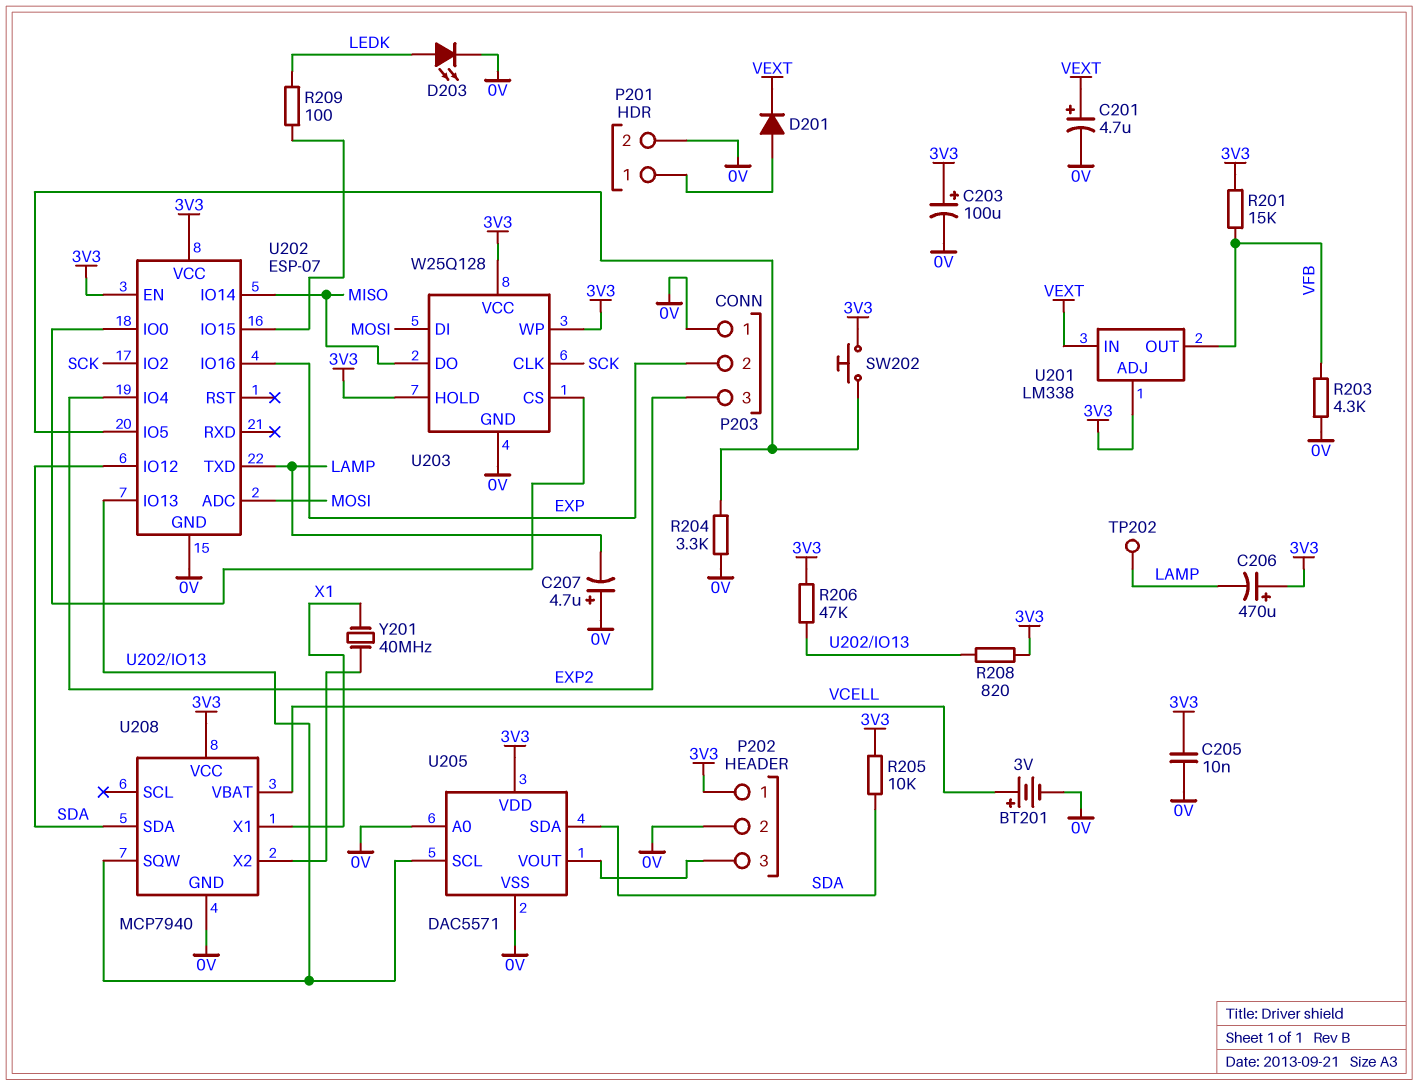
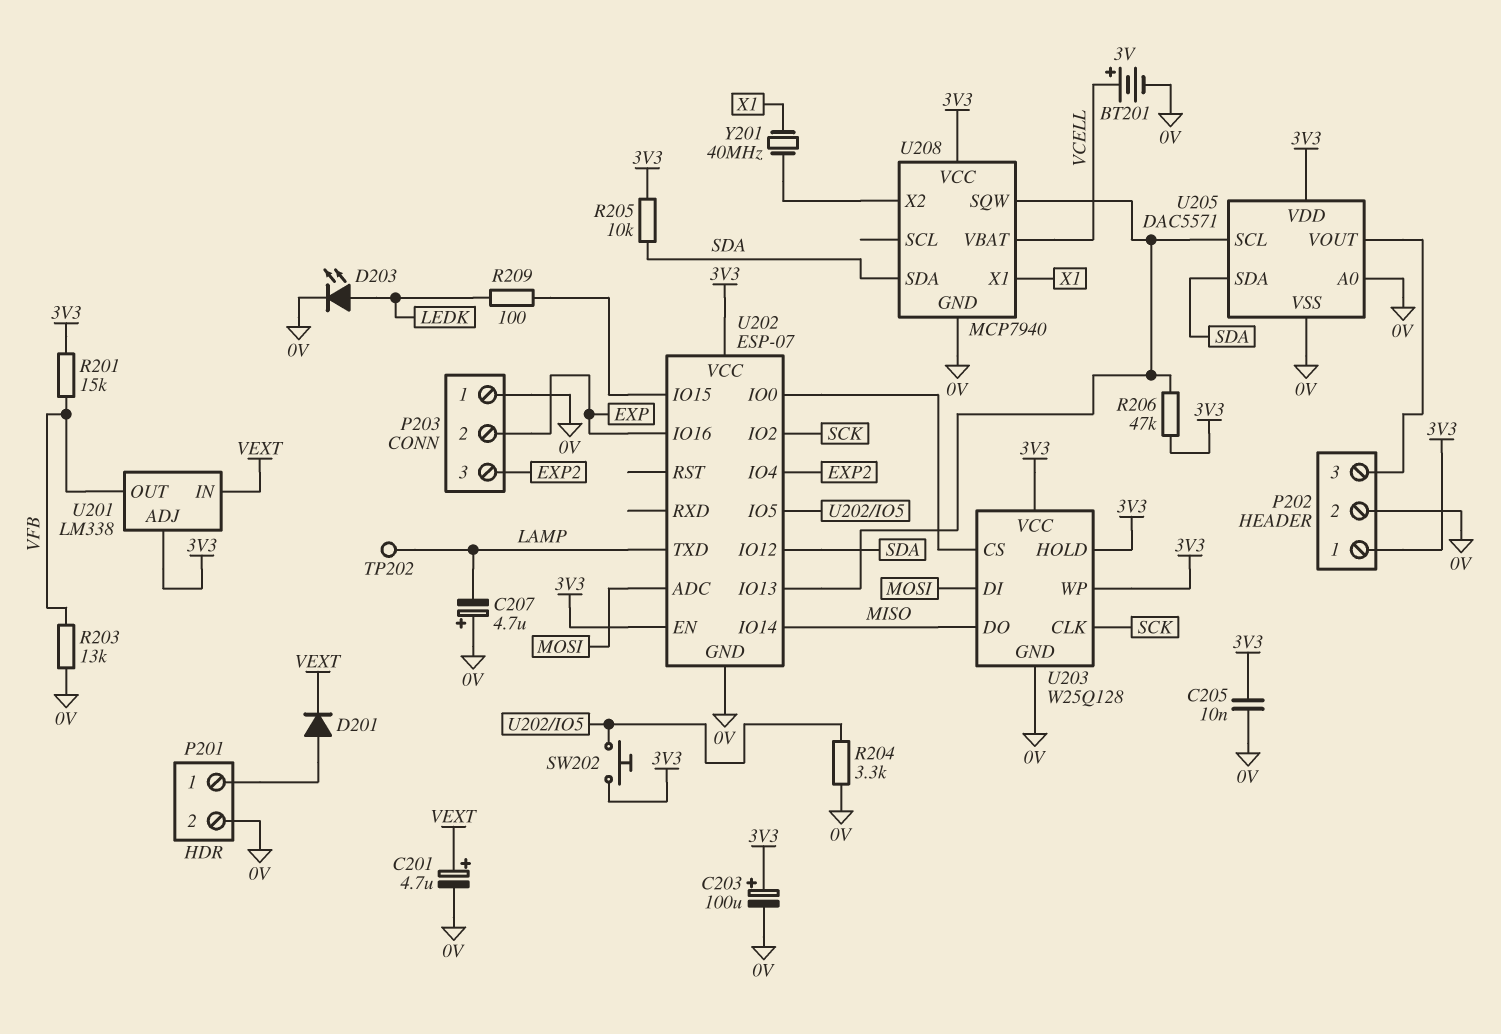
C206: 470uF (plus 3V3, minus LAMP) -> none
R203: 4.3k (0V, VFB) -> 13k (0V, VFB)
R208: 820 (3V3, U202/IO13) -> none

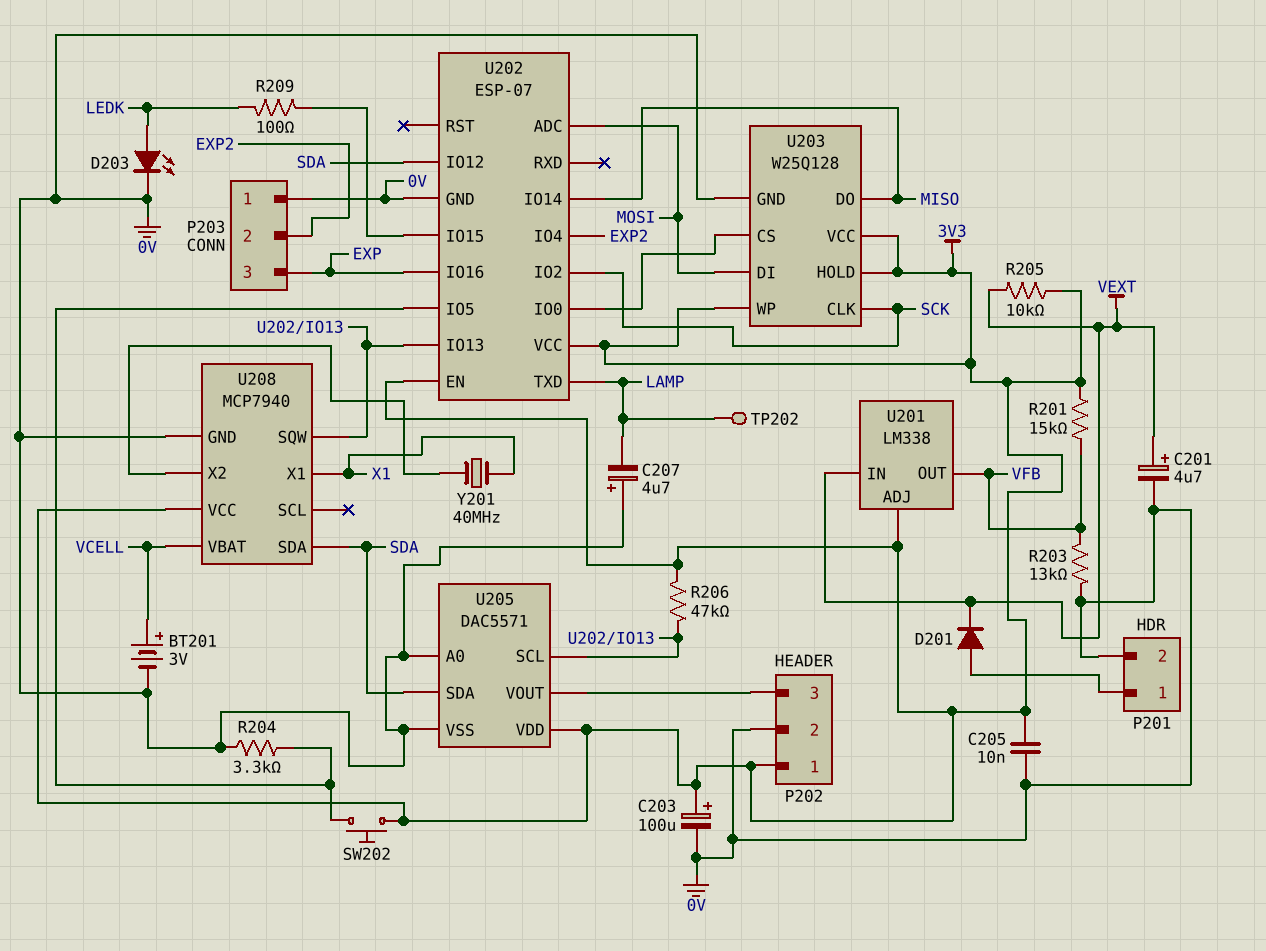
P203 pin 2: EXP -> EXP2
P203 pin 3: EXP2 -> EXP
R205: 10k (3V3, SDA) -> 10k (3V3, VEXT)

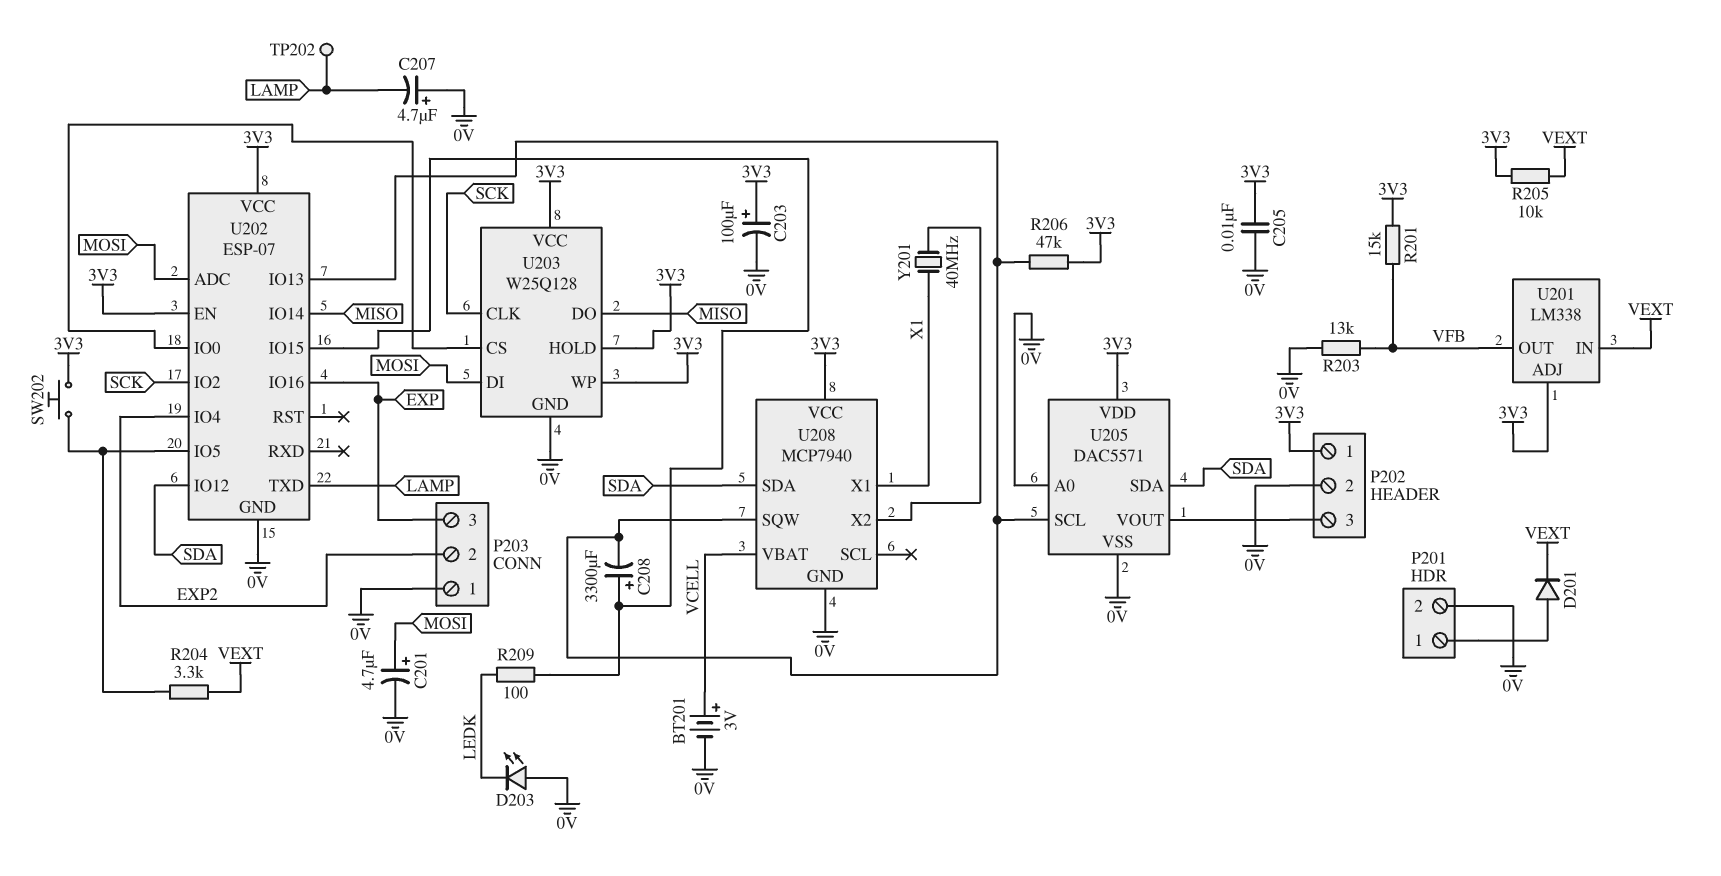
C201: 4.7uF (plus VEXT, minus 0V) -> 4.7uF (plus MOSI, minus 0V)
C208: none -> 3300uF (plus U202/IO15, minus U202/IO13)
D203: LED (A LEDK, K 0V) -> LED (A 0V, K LEDK)
R204: 3.3k (0V, U202/IO5) -> 3.3k (U202/IO5, VEXT)

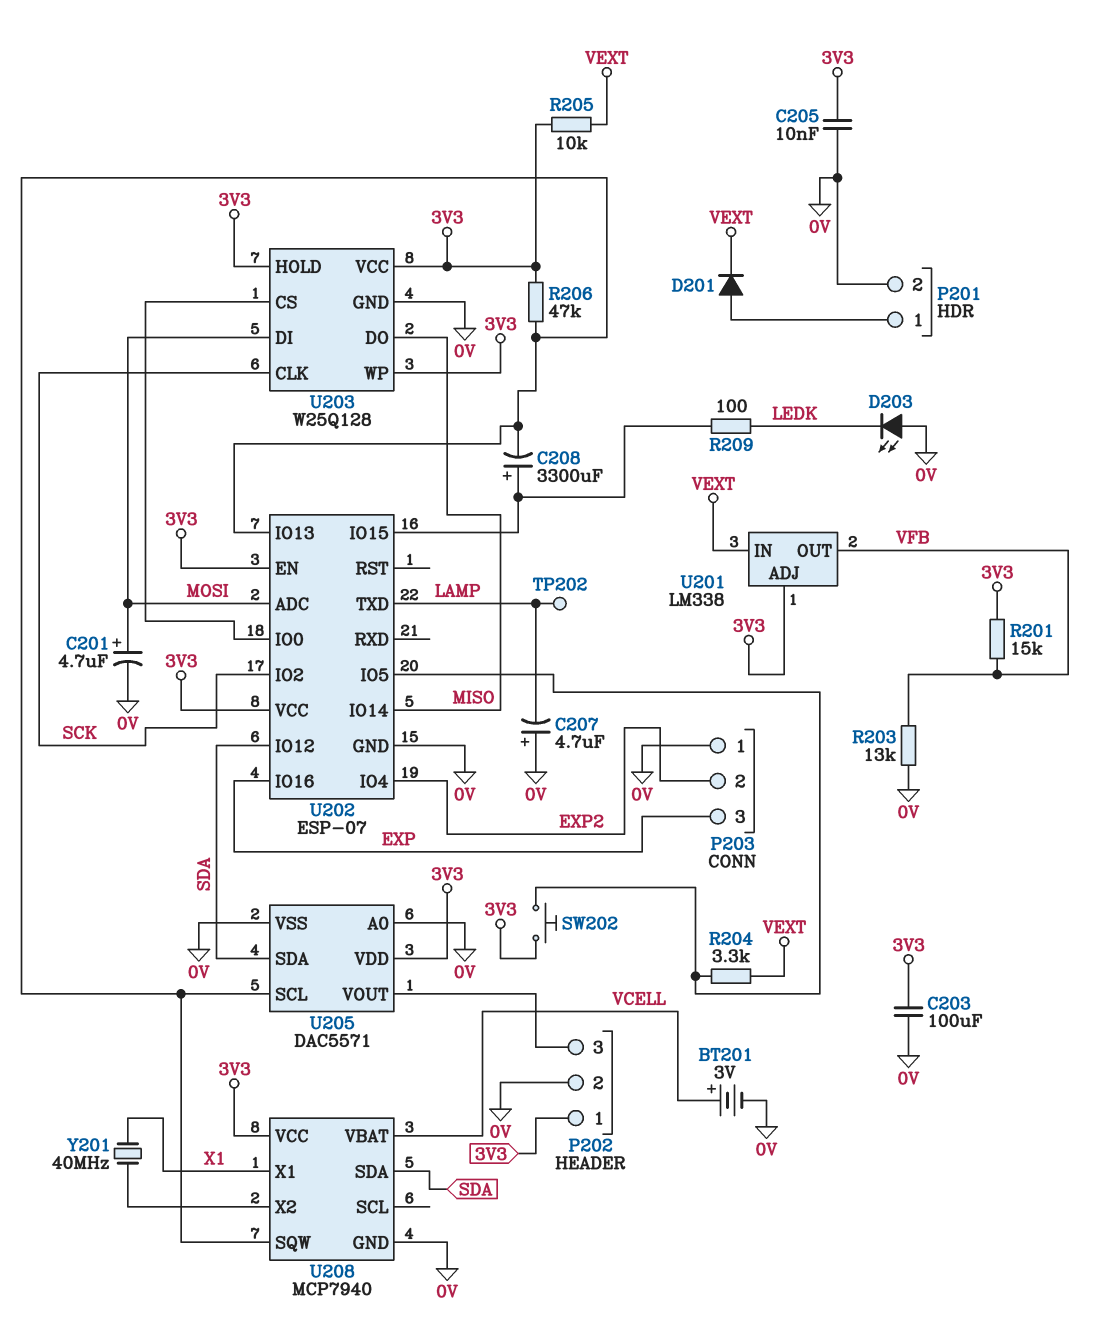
C203: 100uF (plus 3V3, minus 0V) -> 100uF (0V, 3V3)

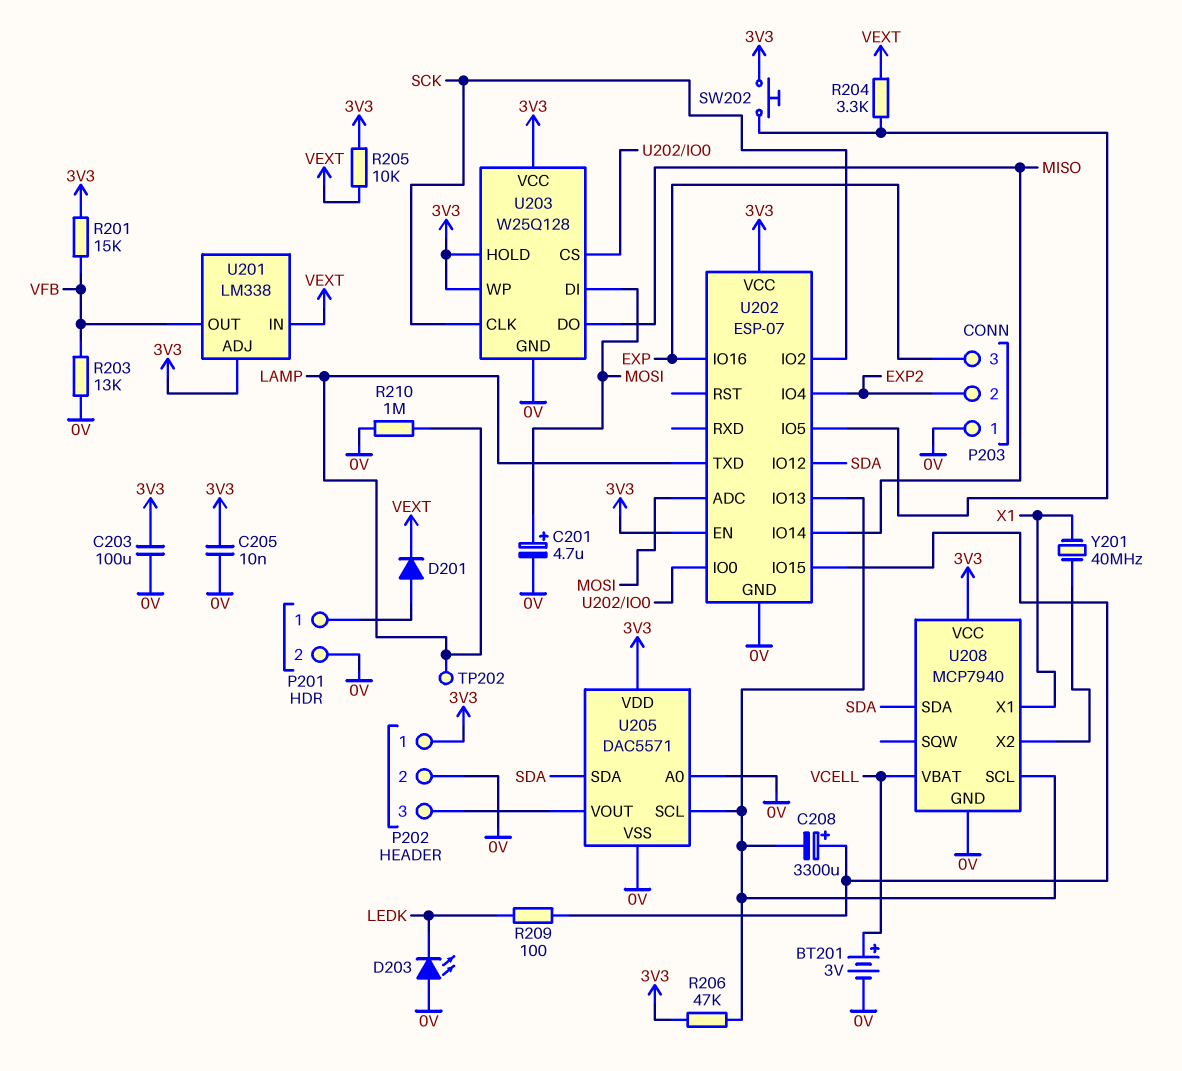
C207: 4.7uF (plus 0V, minus LAMP) -> none
R210: none -> 1M (0V, LAMP)
U208 pin SCL: none -> U202/IO13
U208 pin SQW: U202/IO13 -> none

